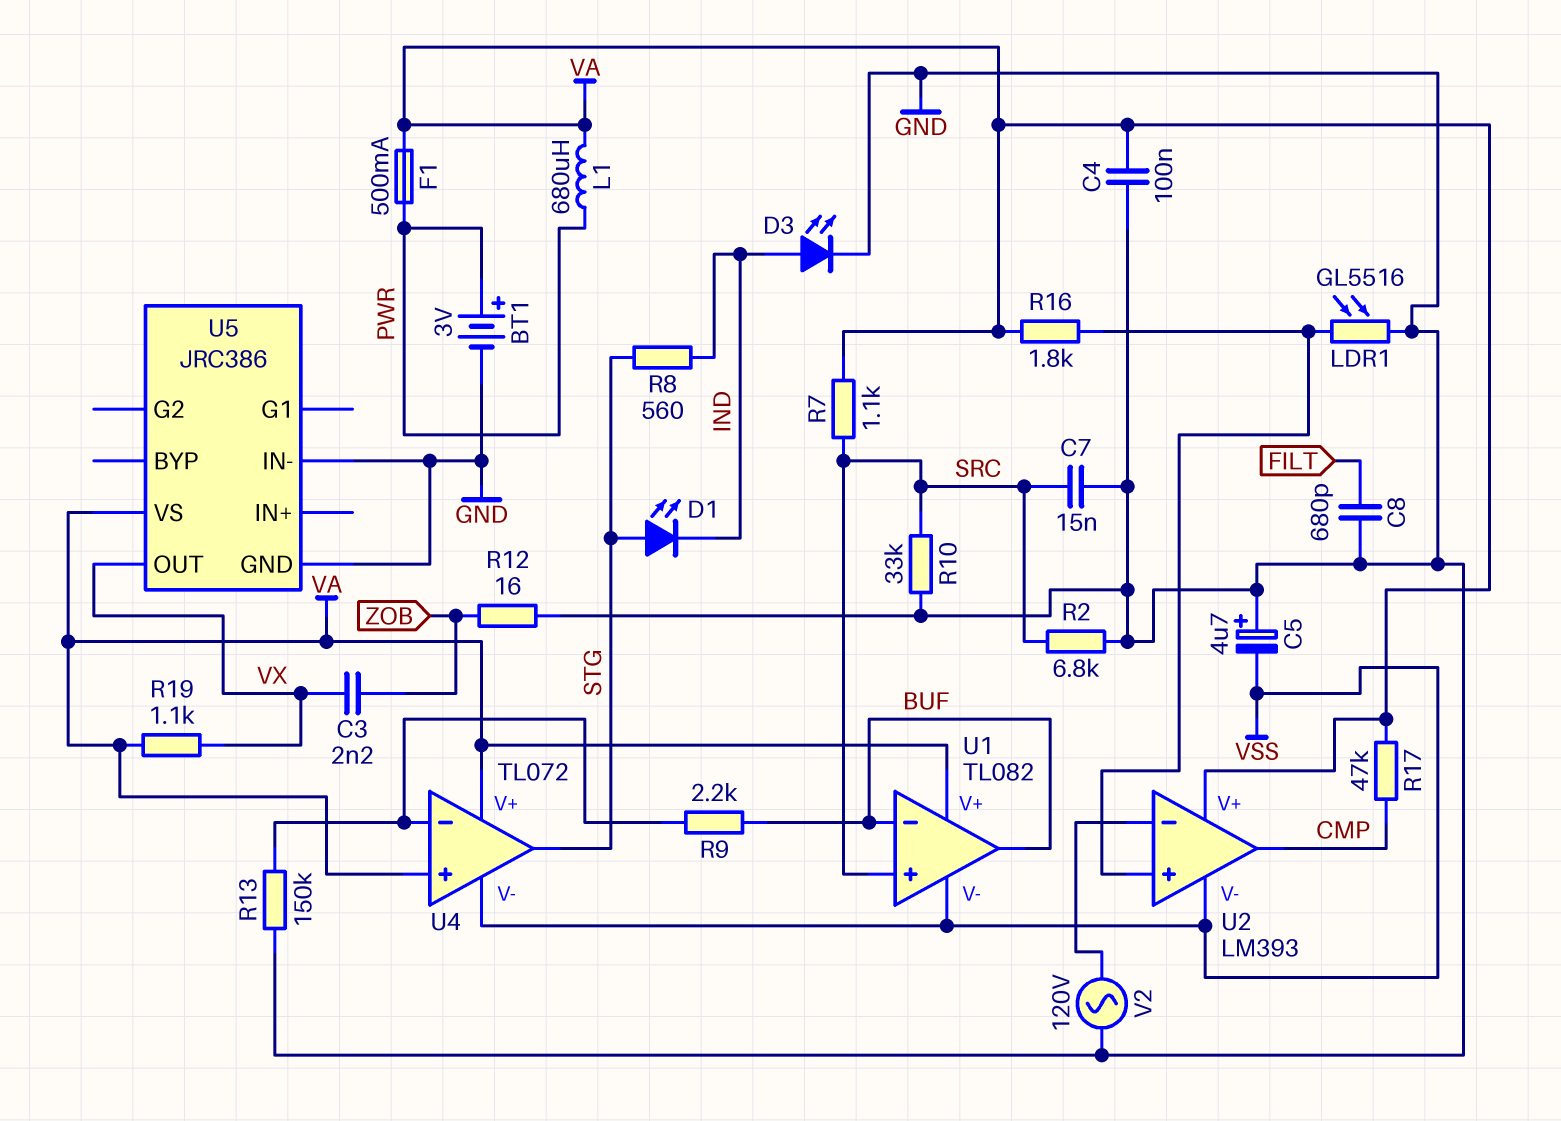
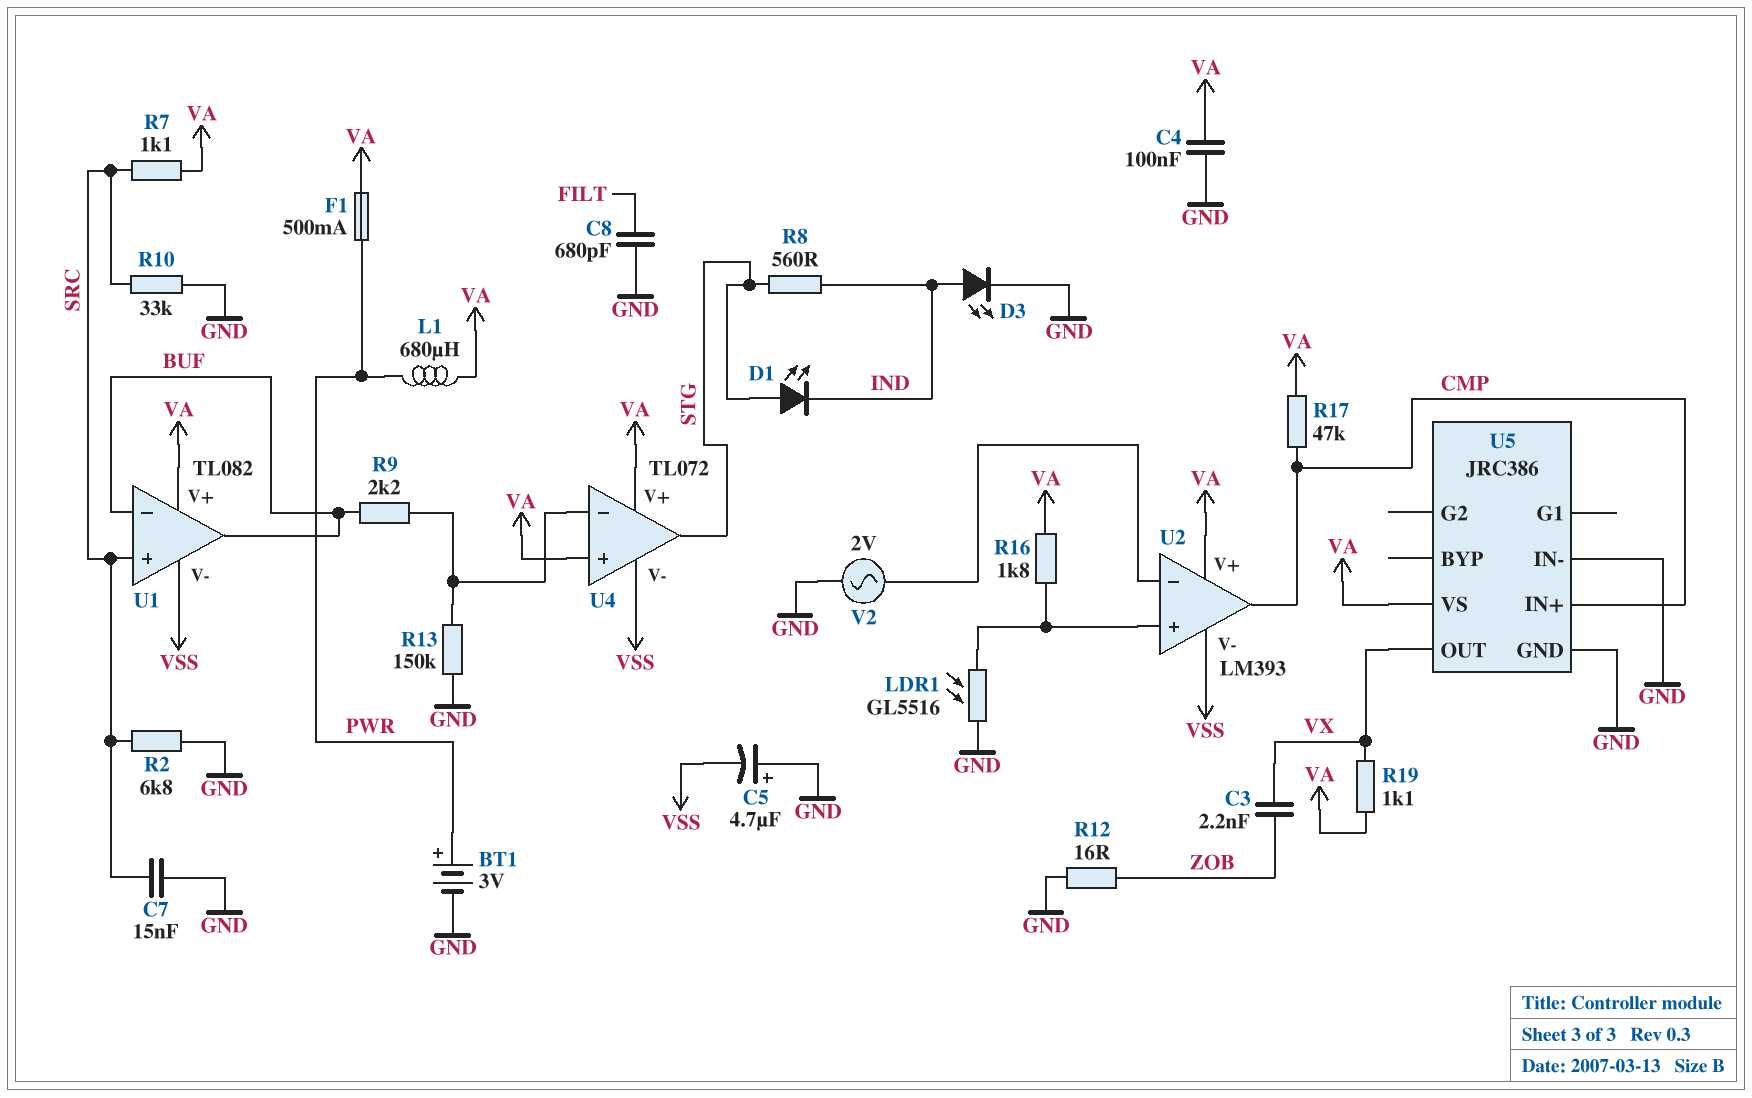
U5 pin IN+: none -> CMP
V2: AC 120V (GND, U2/in-) -> AC 2V (GND, U2/in-)

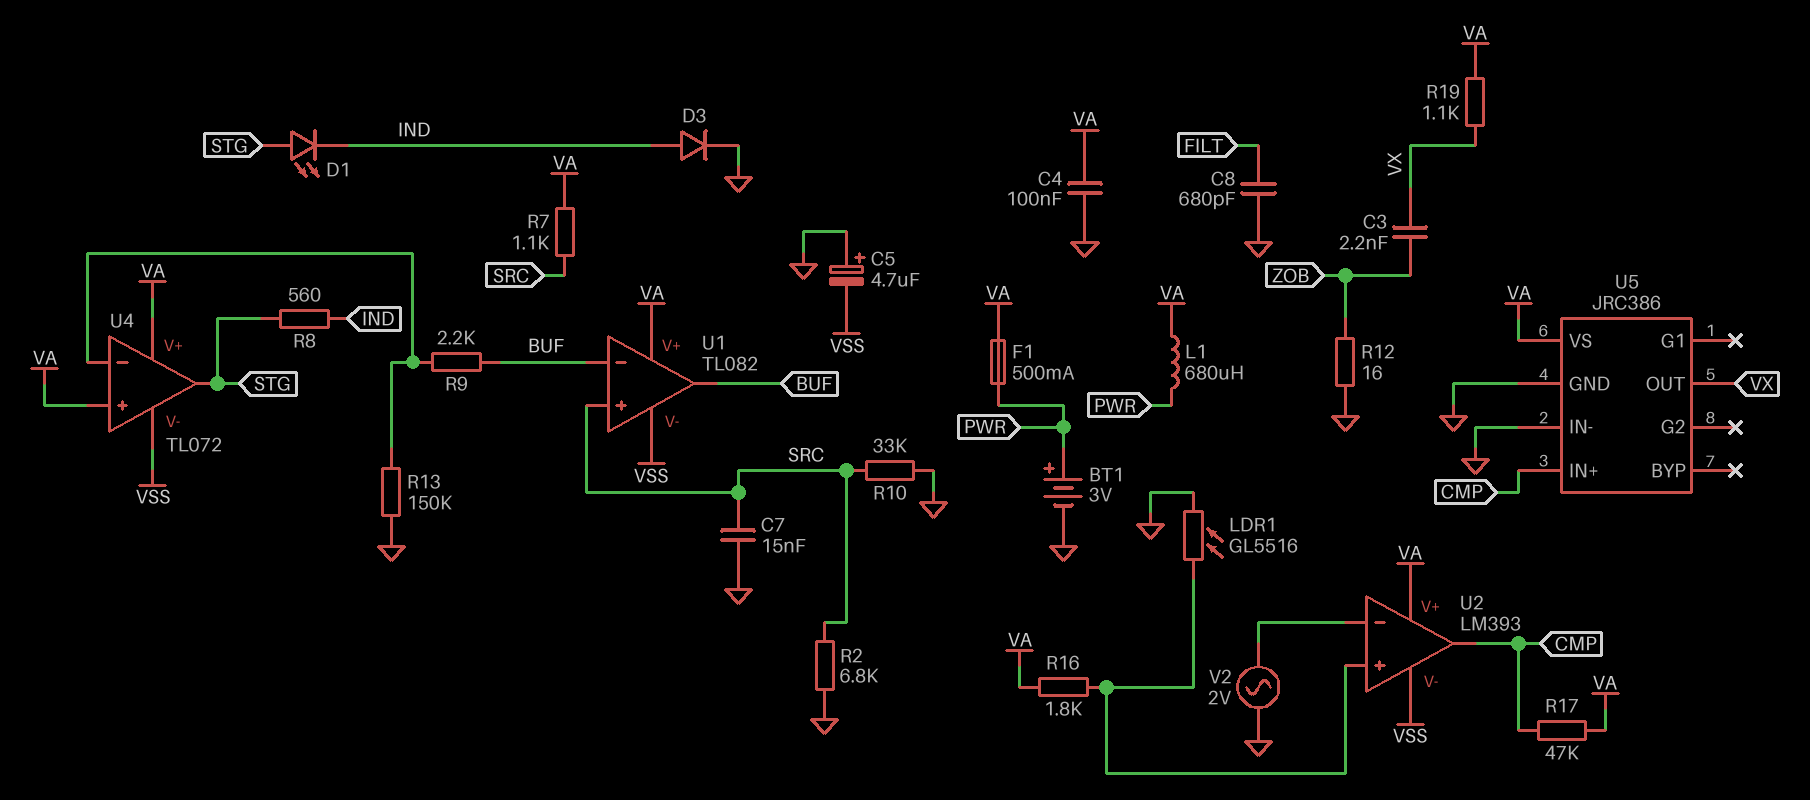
D3: LED (A IND, K GND) -> diode (A IND, K GND)

